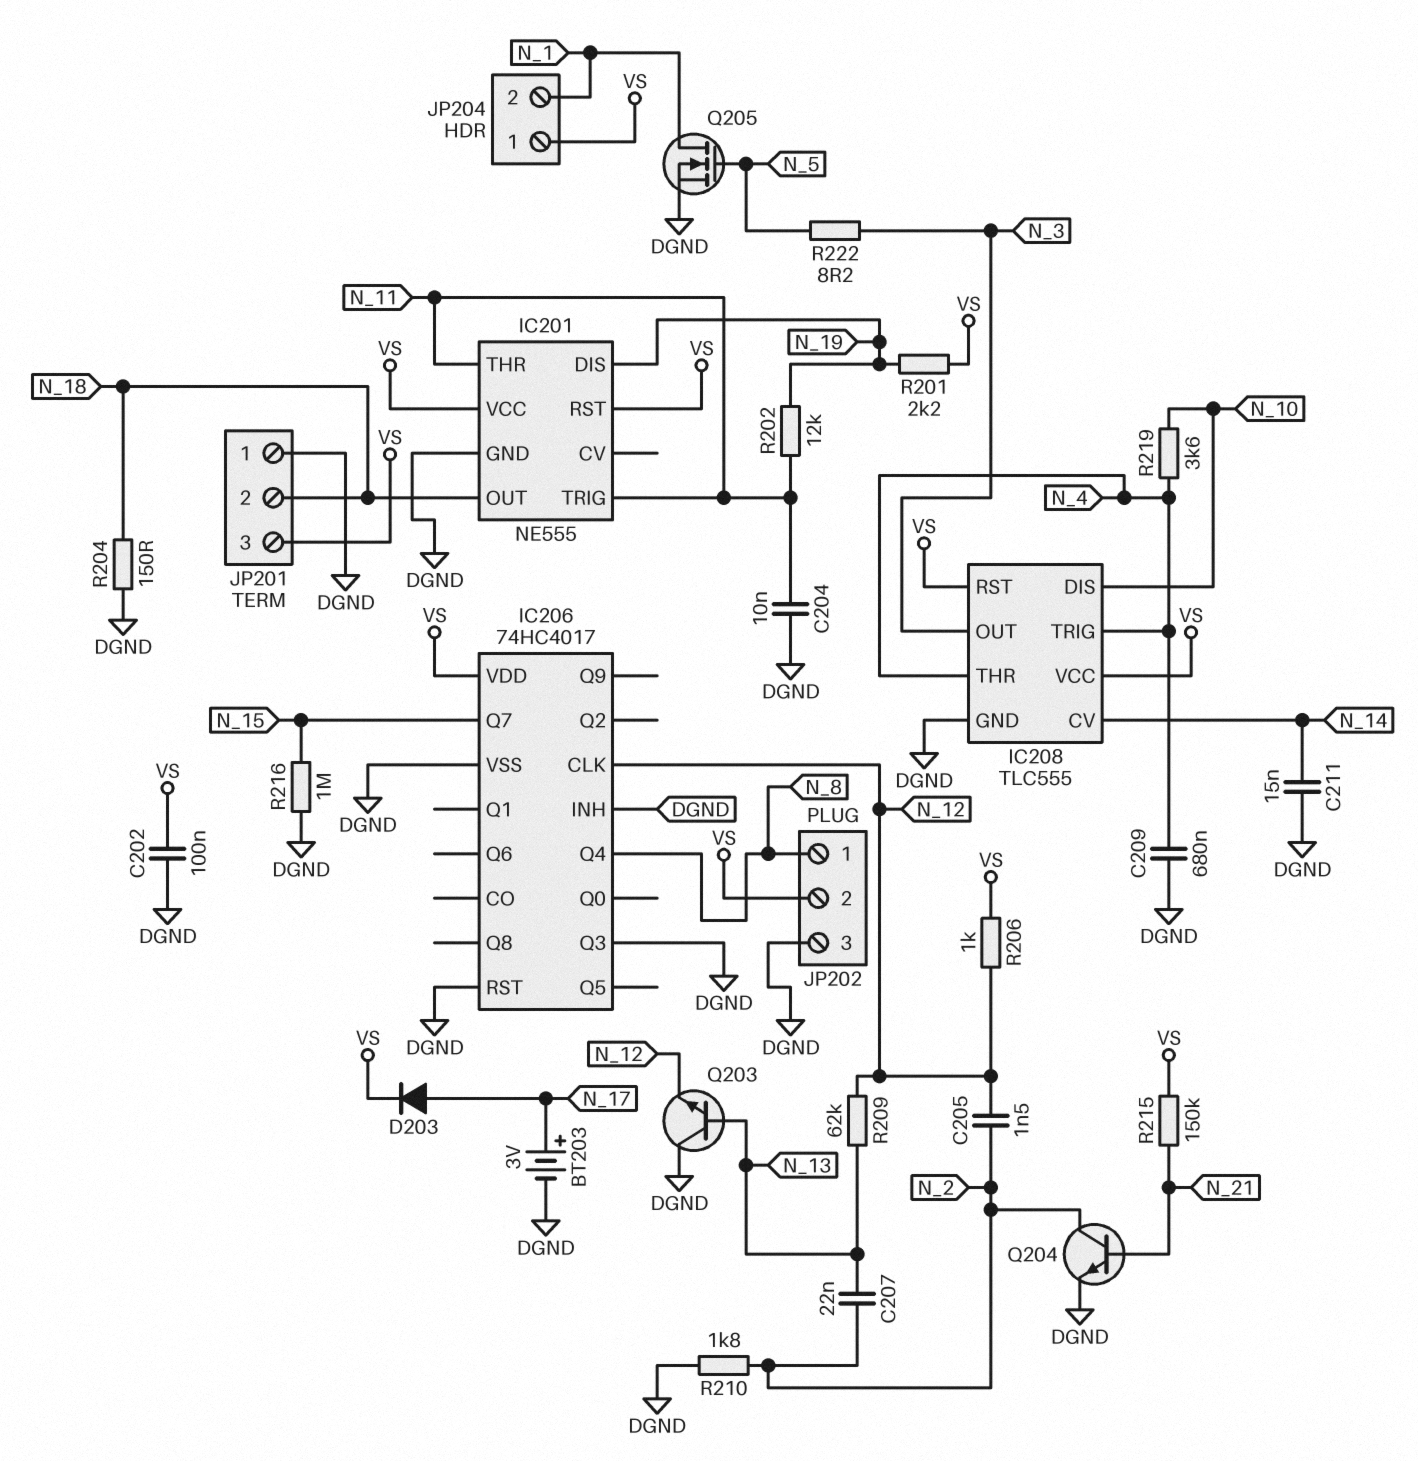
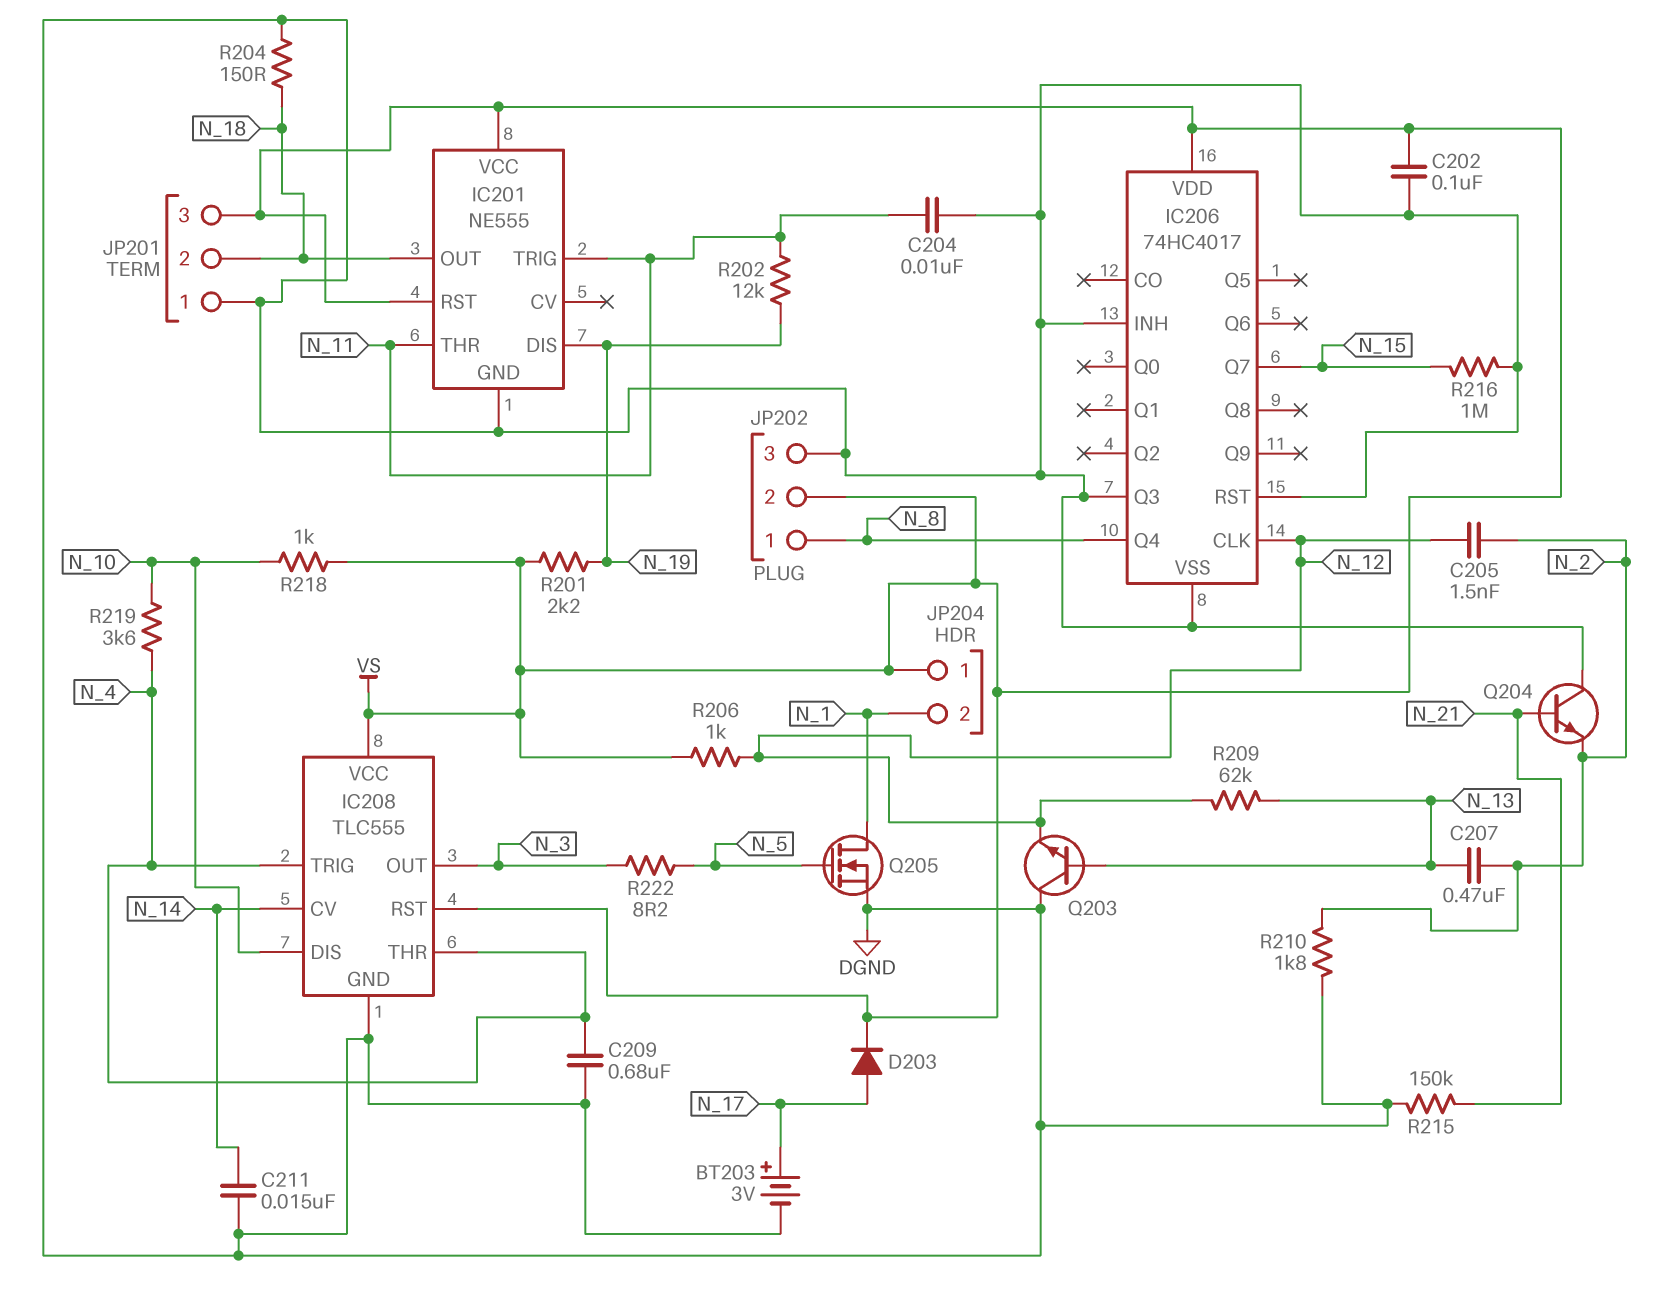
C207: 22nF (N_2, N_13) -> 470nF (N_2, N_13)
Q204: NPN (B N_21, C N_2, E DGND) -> NPN (B N_21, C DGND, E N_2)
R215: 150k (N_21, VS) -> 150k (DGND, N_21)
R218: none -> 1k (N_10, VS)

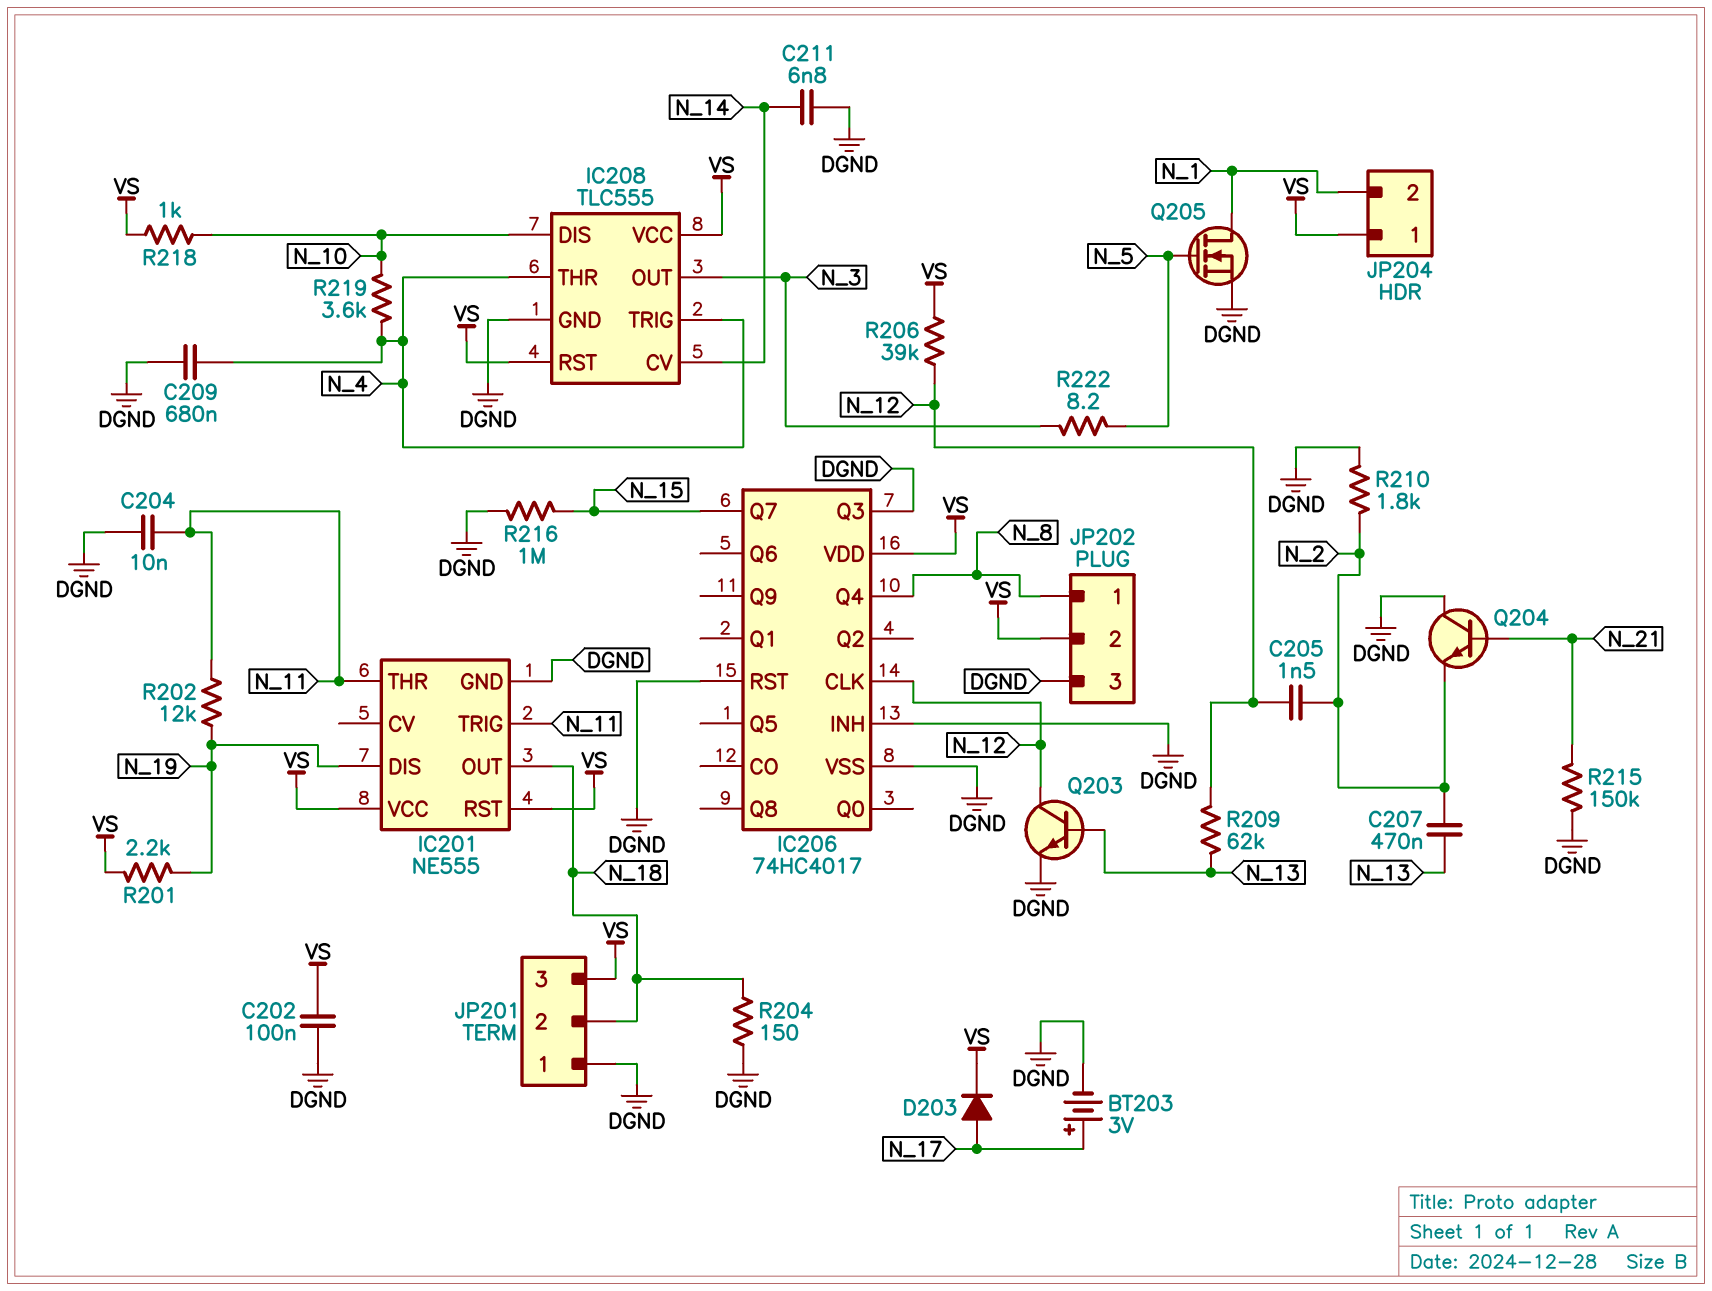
C211: 15nF (DGND, N_14) -> 6.8nF (DGND, N_14)
Q203: NPN (B N_13, C DGND, E N_12) -> NPN (B N_13, C N_12, E DGND)
R206: 1k (N_12, VS) -> 39k (N_12, VS)

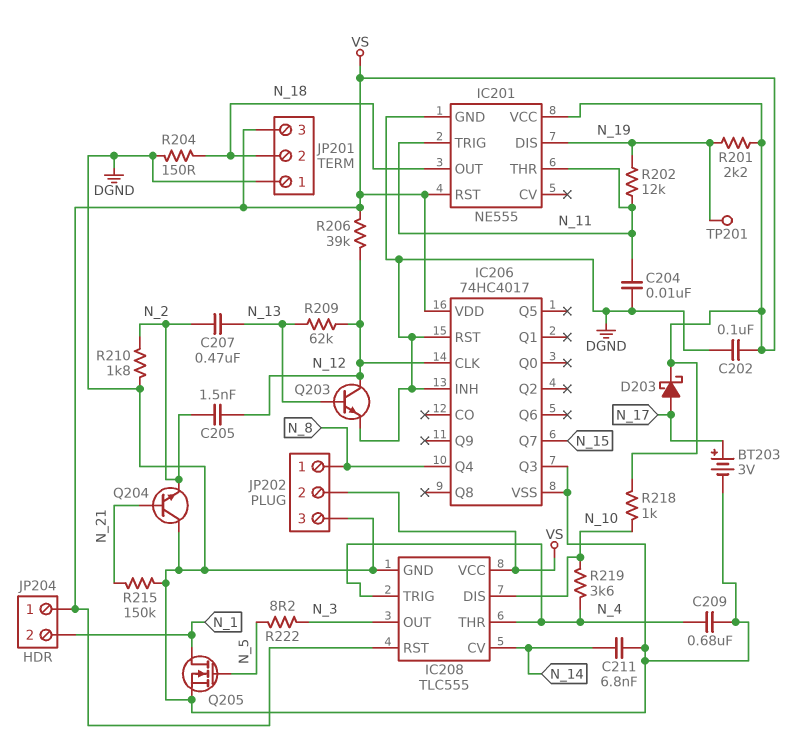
D203: diode (A N_17, K VS) -> schottky (A N_17, K VS)
R216: 1M (DGND, N_15) -> none
TP201: none -> test point (N_19)

